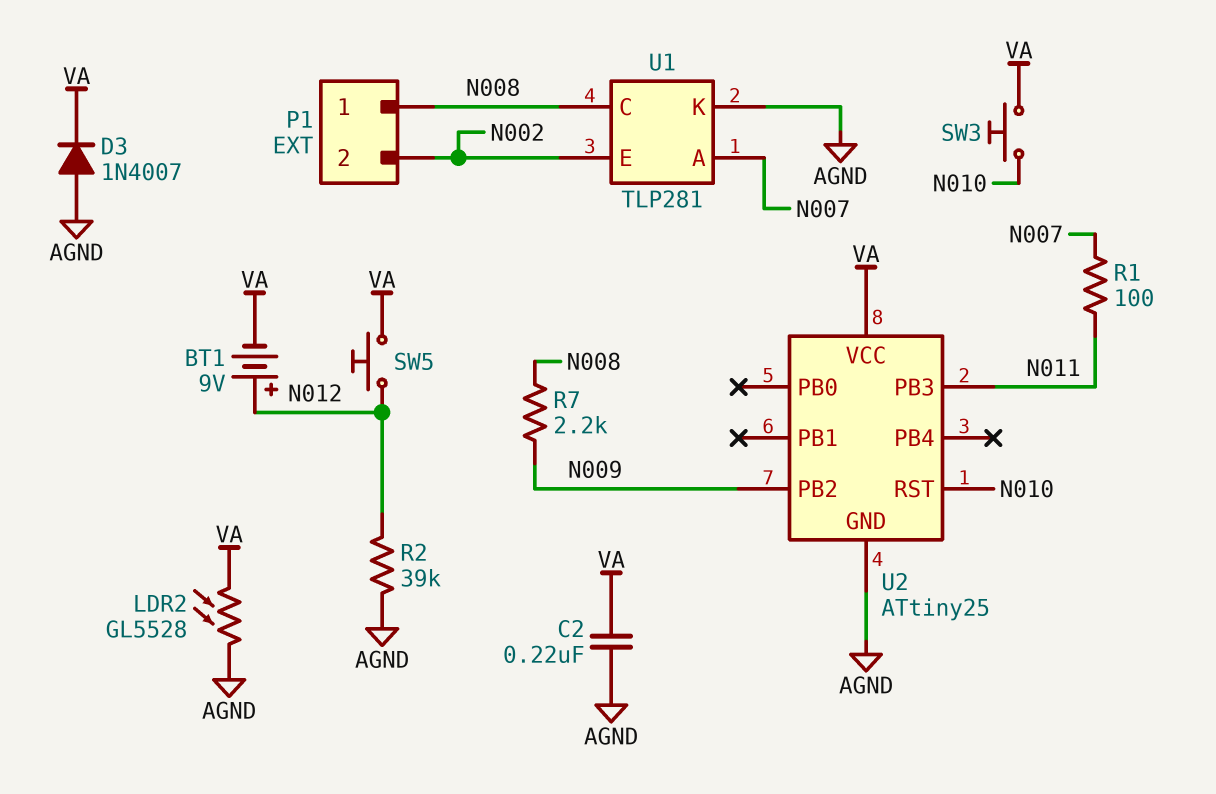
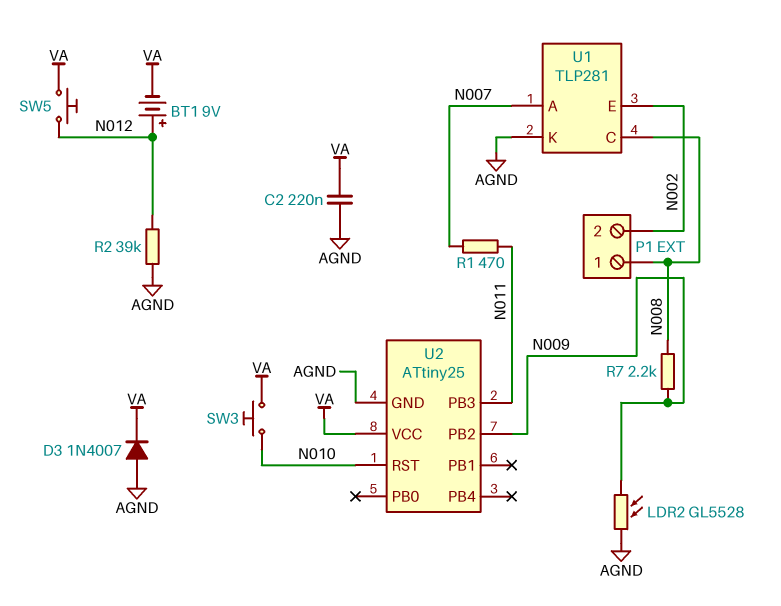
LDR2: GL5528 (AGND, VA) -> GL5528 (AGND, N009)
R1: 100 (N007, N011) -> 470 (N007, N011)

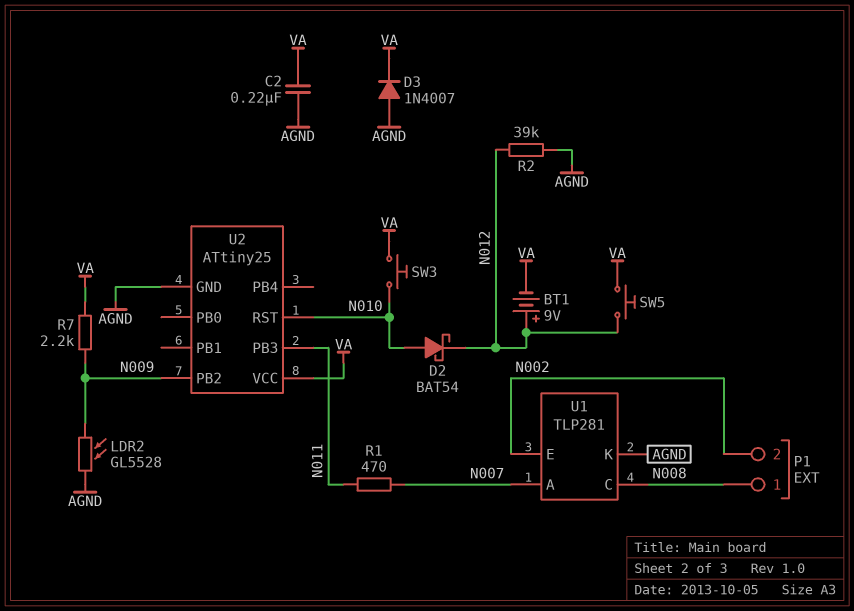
D2: none -> schottky BAT54 (A N010, K N012)
R7: 2.2k (N008, N009) -> 2.2k (N009, VA)

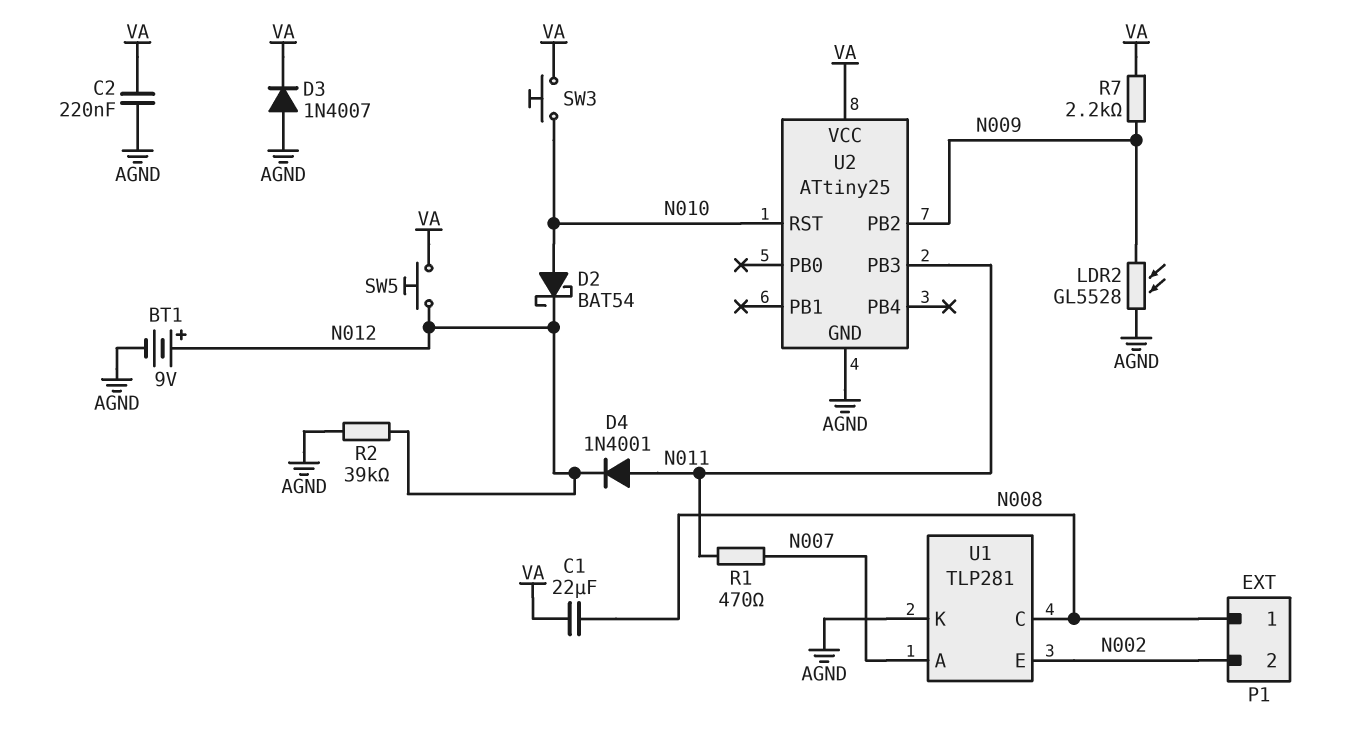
BT1: 9V (plus N012, minus VA) -> 9V (plus N012, minus AGND)
C1: none -> 22uF (N008, VA)
D4: none -> diode 1N4001 (A N011, K N012)

